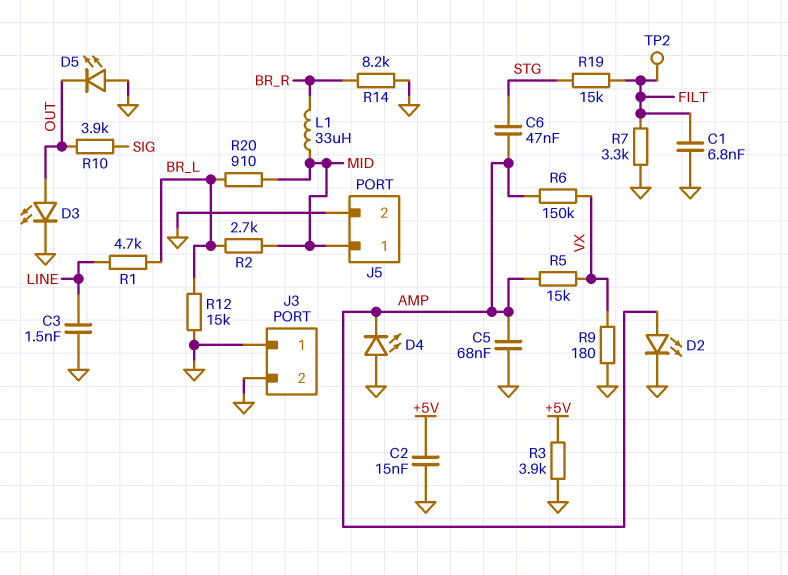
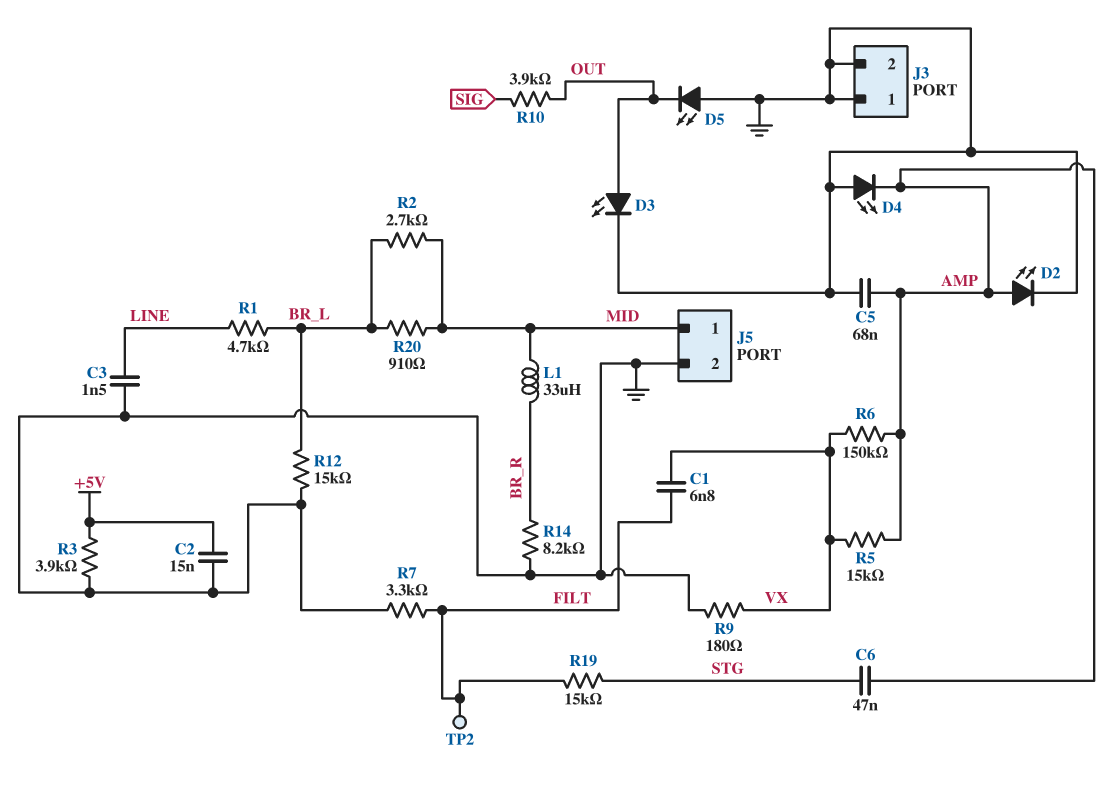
C1: 6.8nF (FILT, GND) -> 6.8nF (FILT, VX)

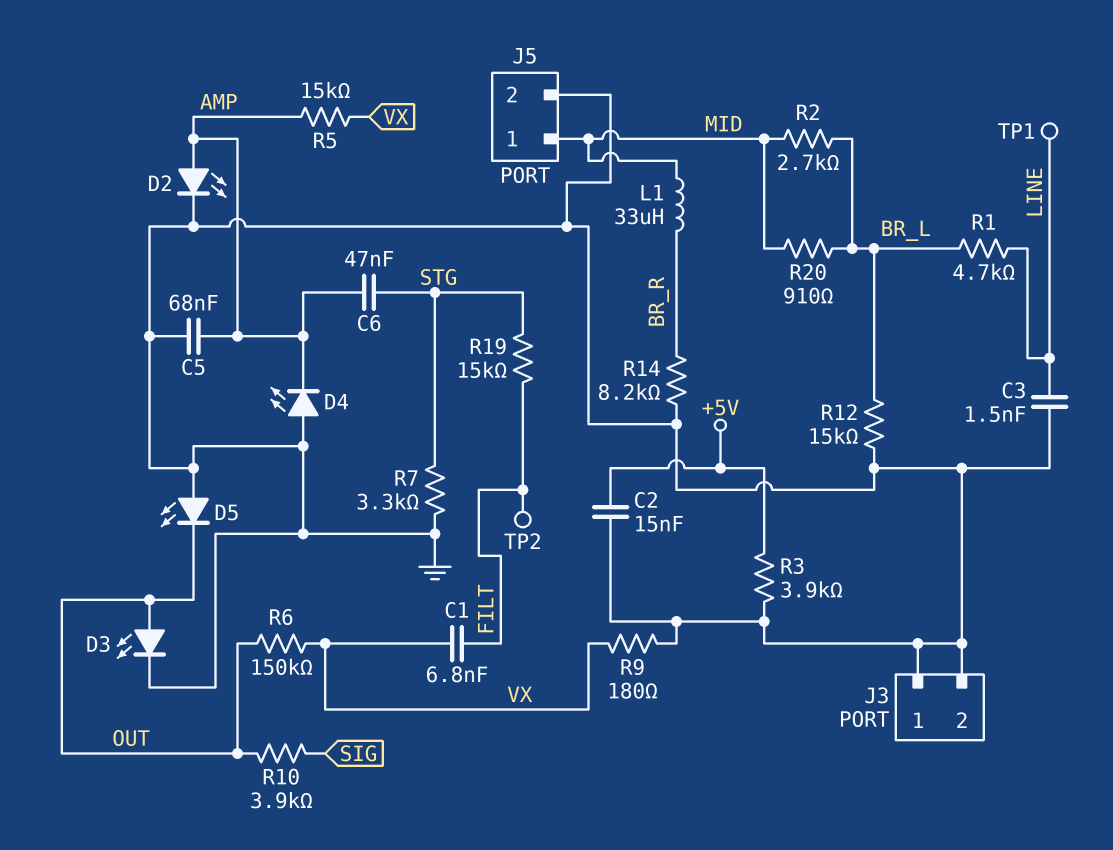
R6: 150k (AMP, VX) -> 150k (OUT, VX)
R7: 3.3k (FILT, GND) -> 3.3k (GND, STG)
TP1: none -> test point (LINE)

